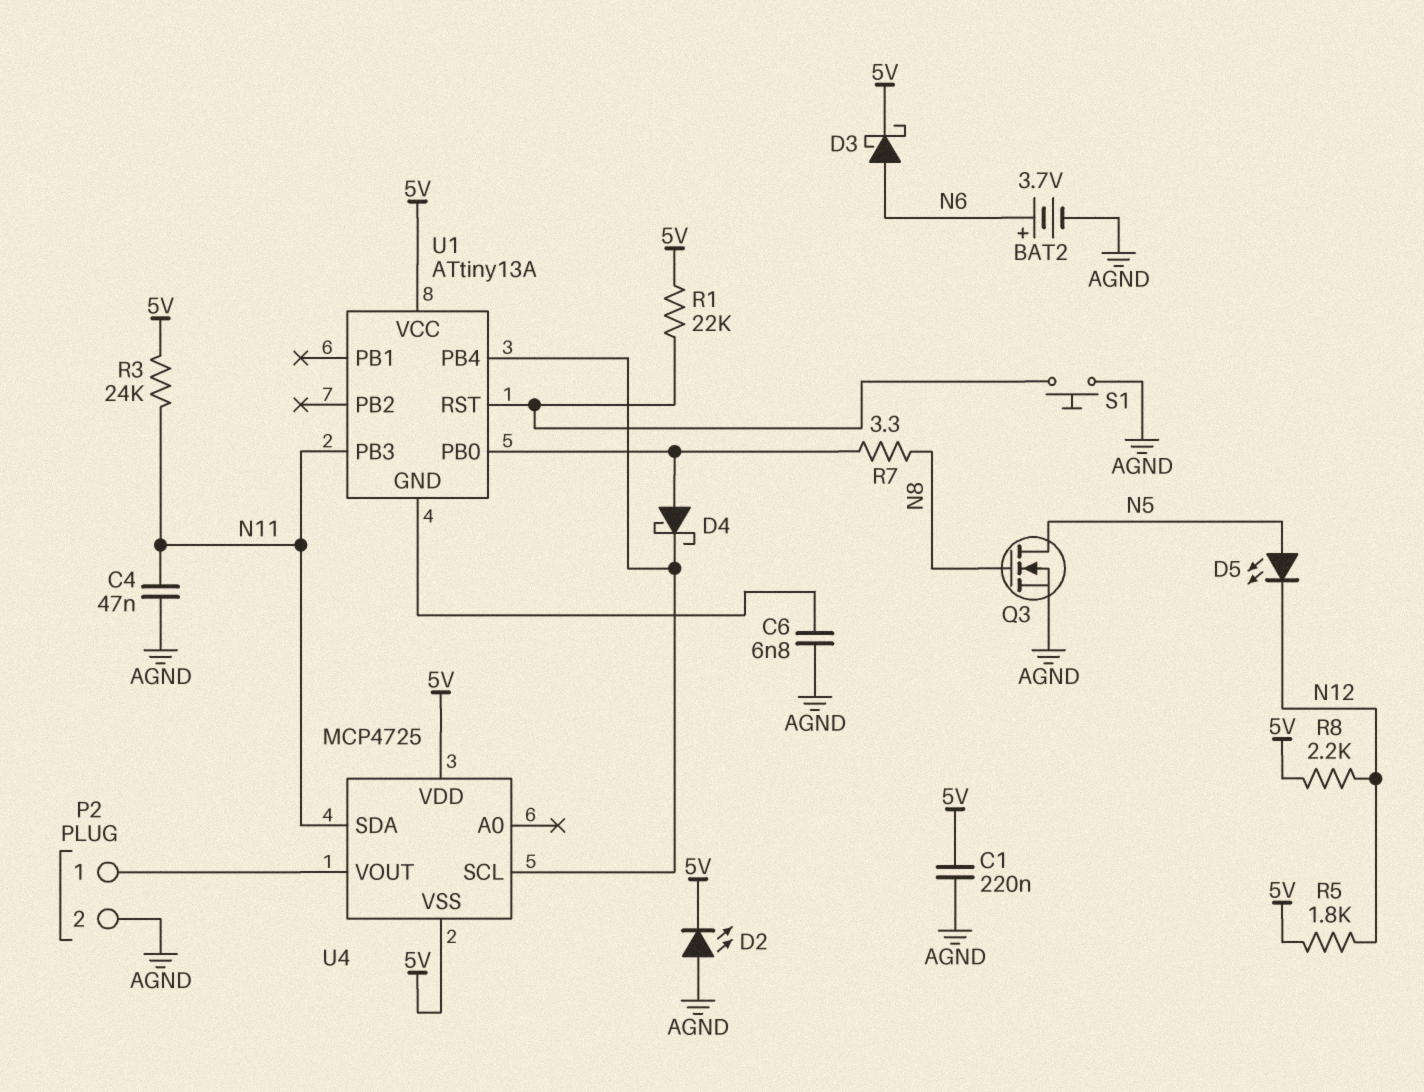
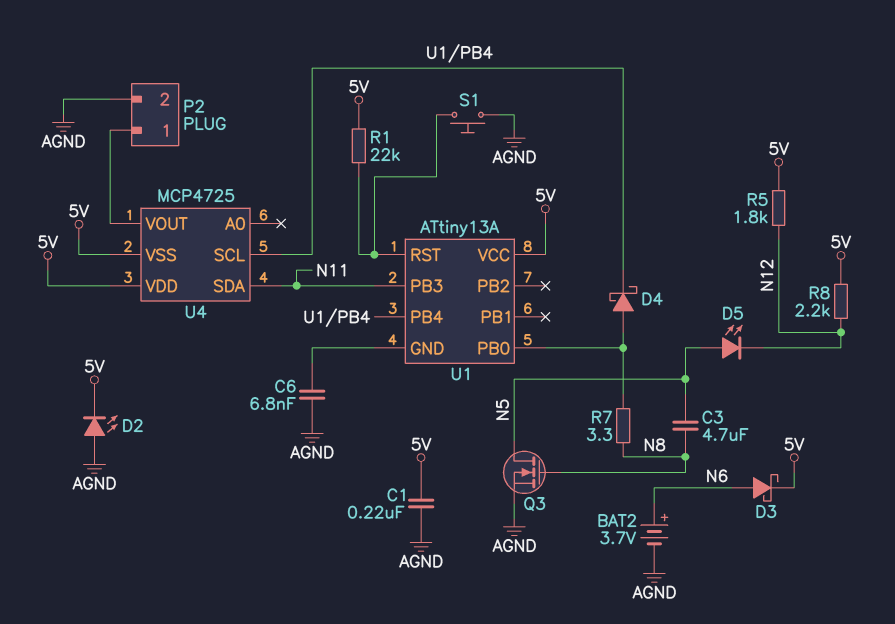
C3: none -> 4.7uF (N5, N8)
C4: 47nF (AGND, N11) -> none
R3: 24k (5V, N11) -> none

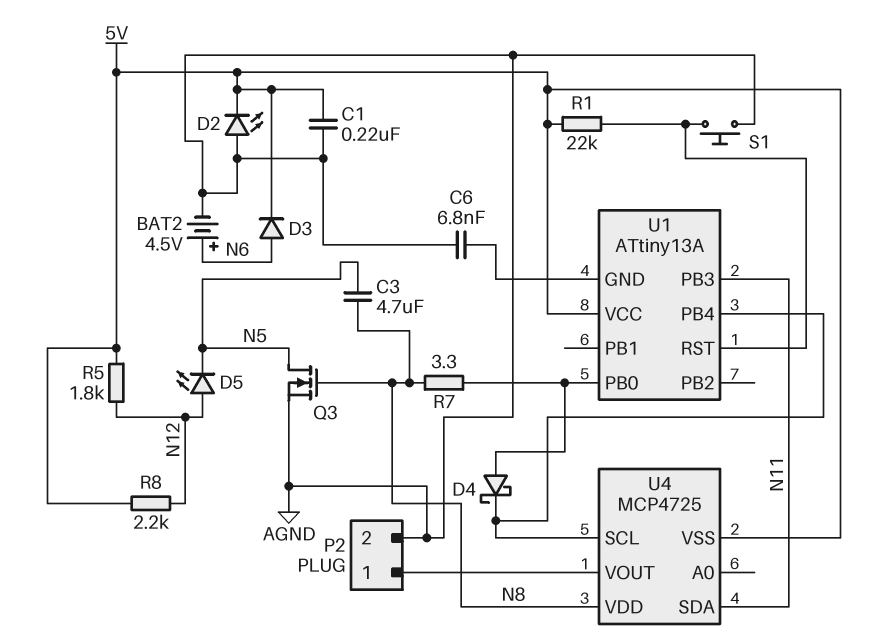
BAT2: 3.7V (plus N6, minus AGND) -> 4.5V (plus N6, minus AGND)
D3: schottky (A N6, K 5V) -> diode (A N6, K 5V)
D5: LED (A N5, K N12) -> LED (A N12, K N5)
U4 pin VDD: 5V -> N8

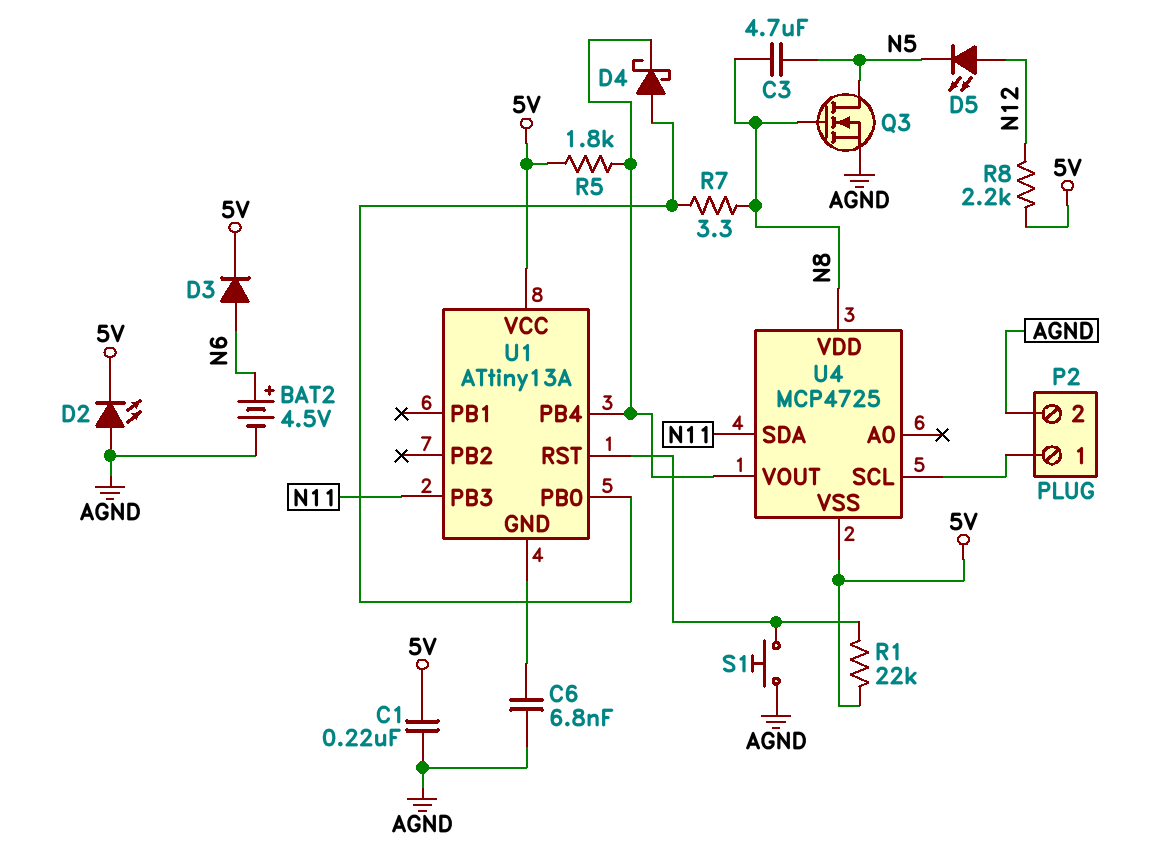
R5: 1.8k (5V, N12) -> 1.8k (5V, U1/PB4)
U4 pin SCL: U1/PB4 -> P2/1
U4 pin VOUT: P2/1 -> U1/PB4

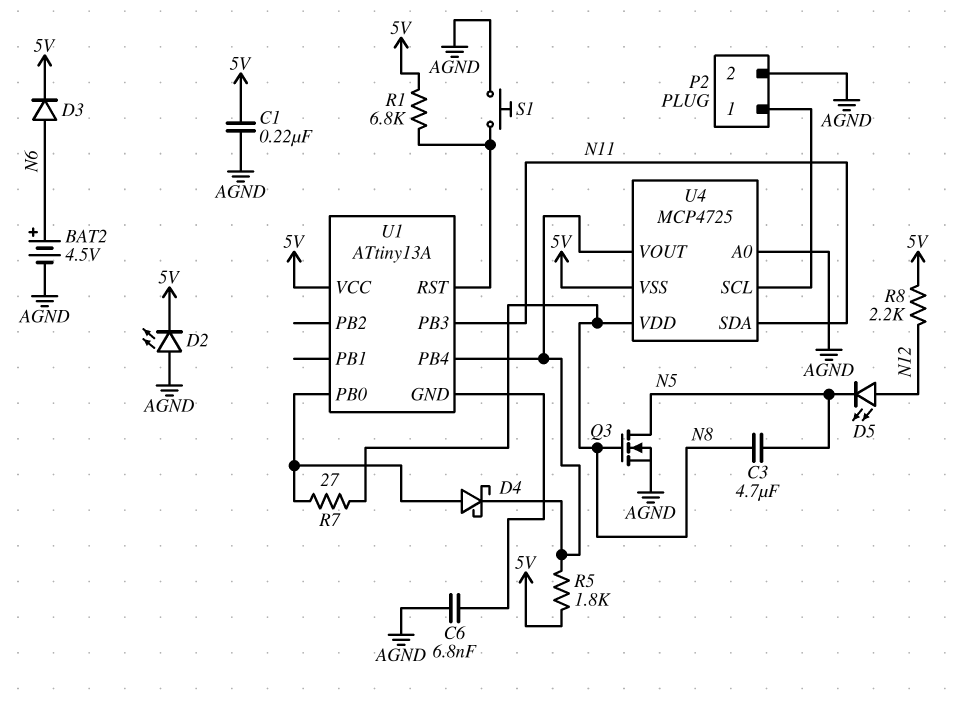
R1: 22k (5V, U1/RST) -> 6.8k (5V, U1/RST)
R7: 3.3 (N8, U1/PB0) -> 27 (N8, U1/PB0)
U4 pin A0: none -> AGND

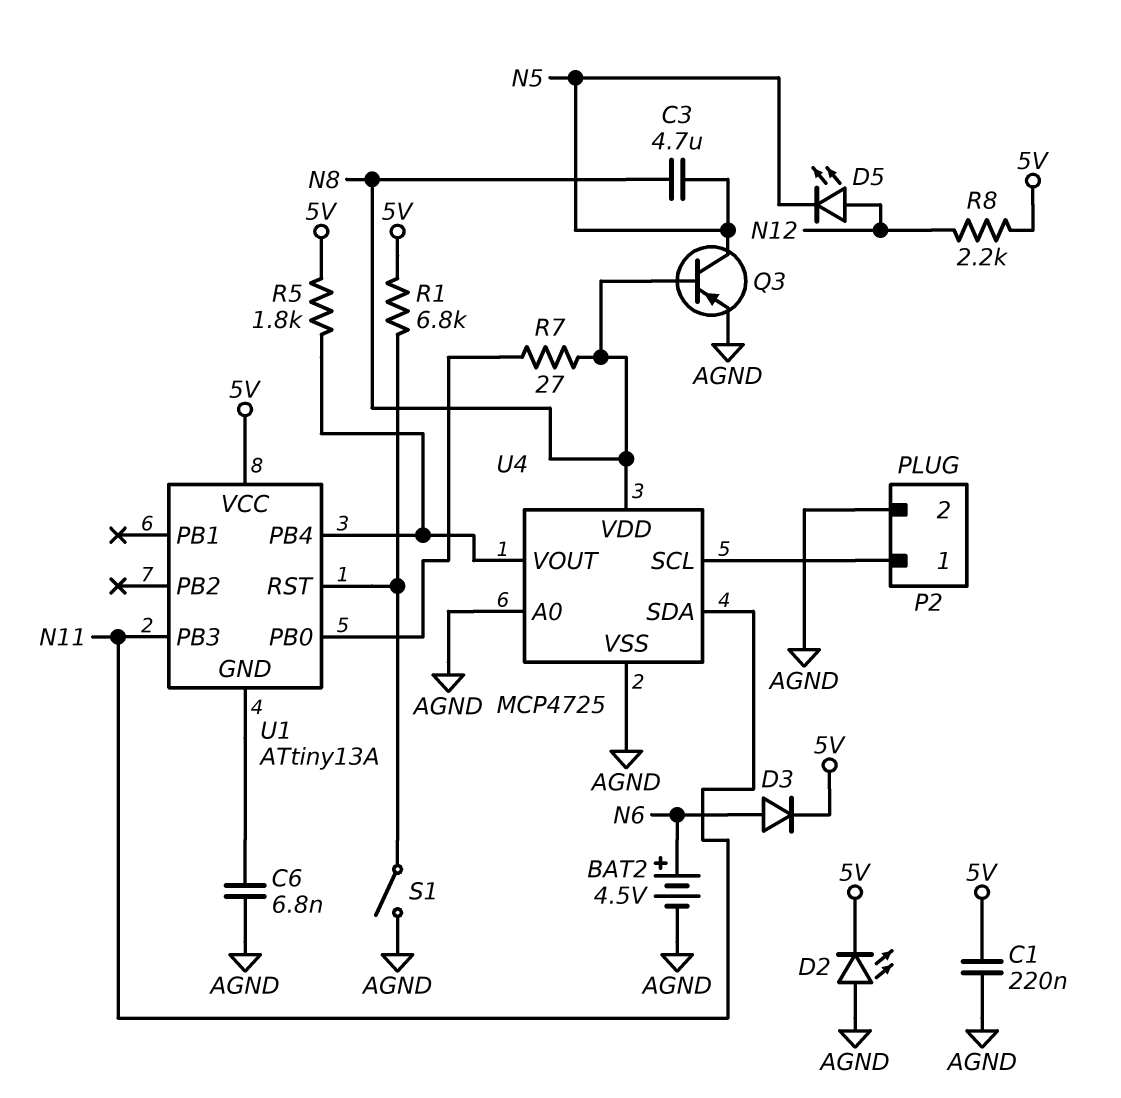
D4: schottky (A U1/PB0, K U1/PB4) -> none
Q3: NMOS (G N8, D N5, S AGND) -> PNP (B N8, C N5, E AGND)
S1: button (AGND, U1/RST) -> switch (AGND, U1/RST)
U4 pin VSS: 5V -> AGND

